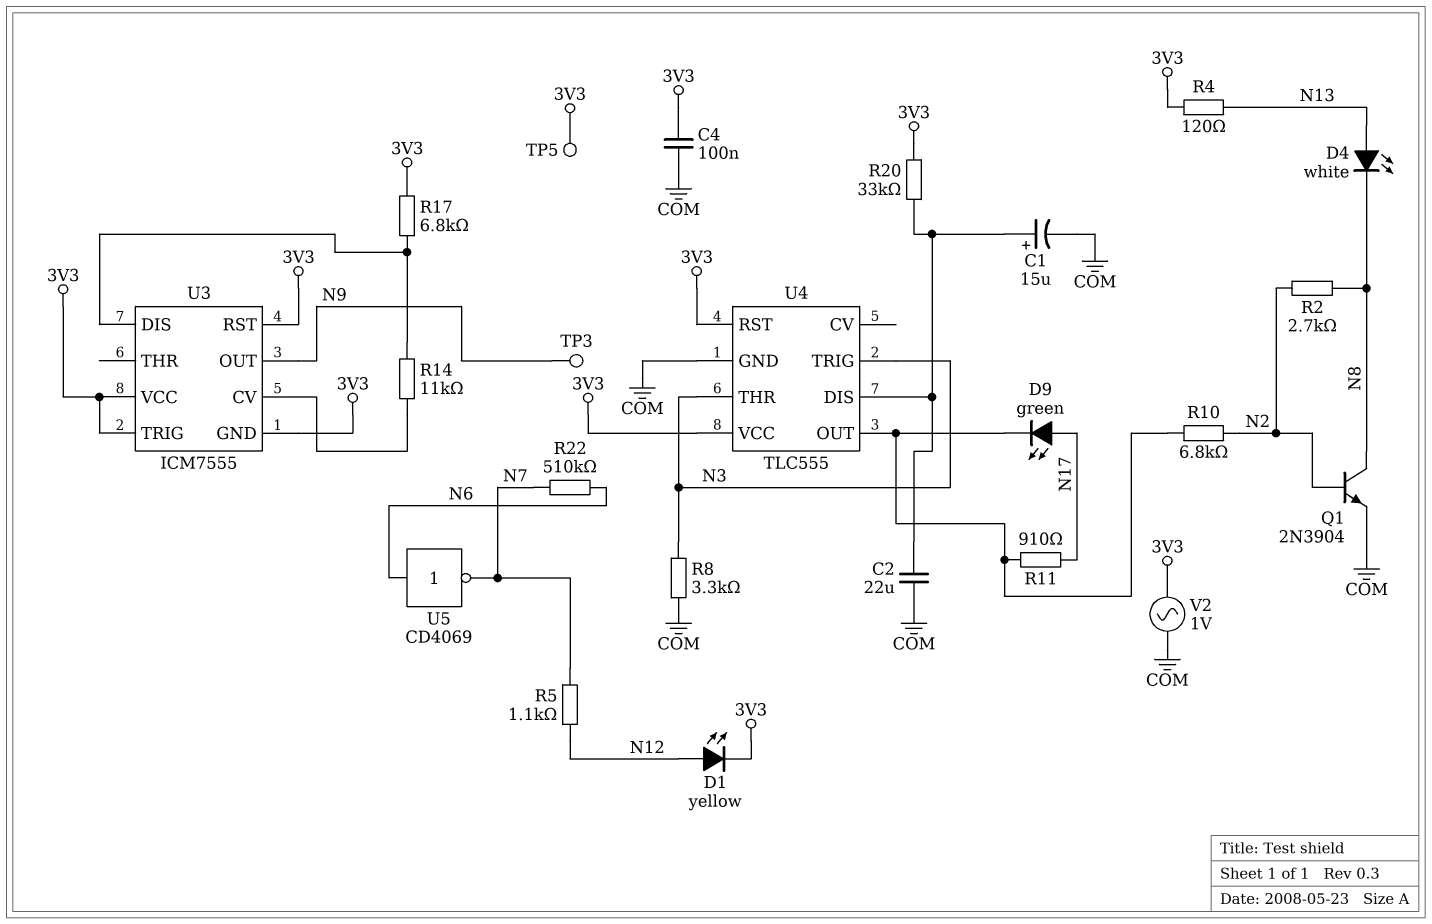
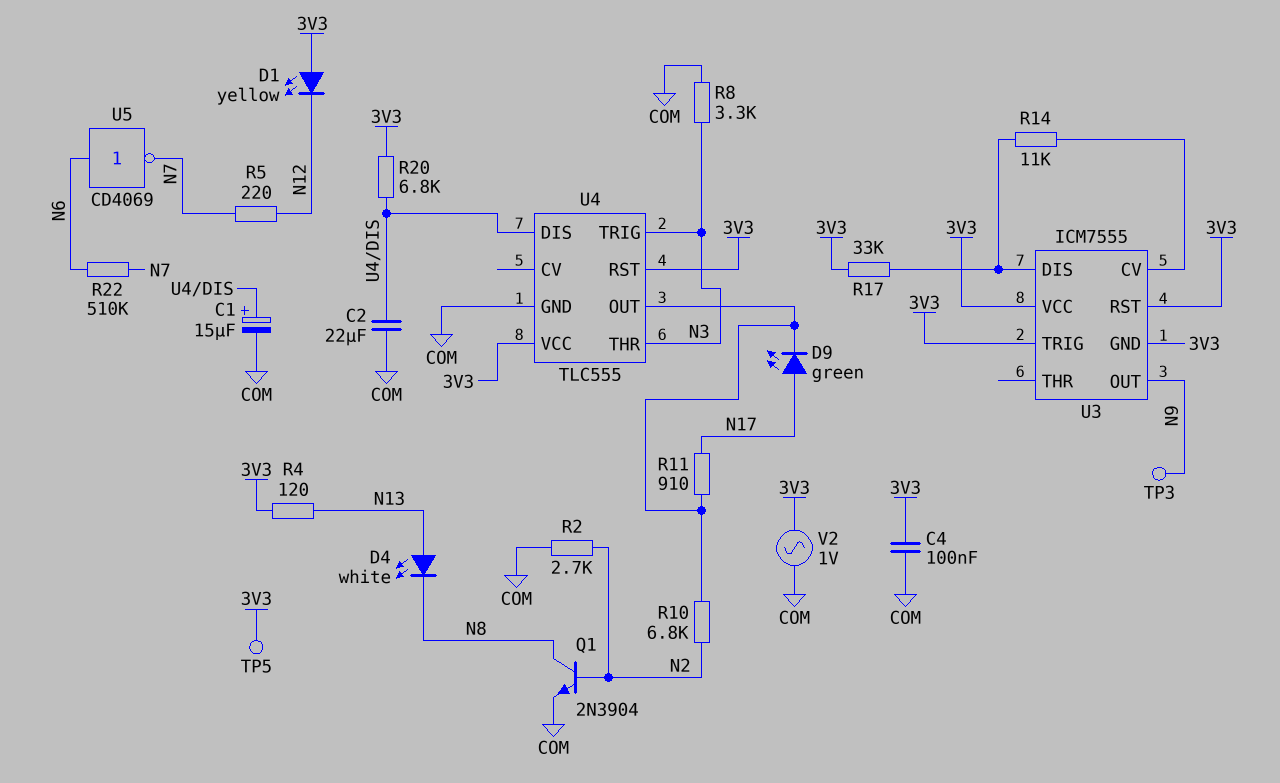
D1: LED yellow (A N12, K 3V3) -> LED yellow (A 3V3, K N12)
R2: 2.7k (N2, N8) -> 2.7k (COM, N2)
R5: 1.1k (N7, N12) -> 220 (N7, N12)
R17: 6.8k (3V3, U3/DIS) -> 33k (3V3, U3/DIS)
R20: 33k (3V3, U4/DIS) -> 6.8k (3V3, U4/DIS)

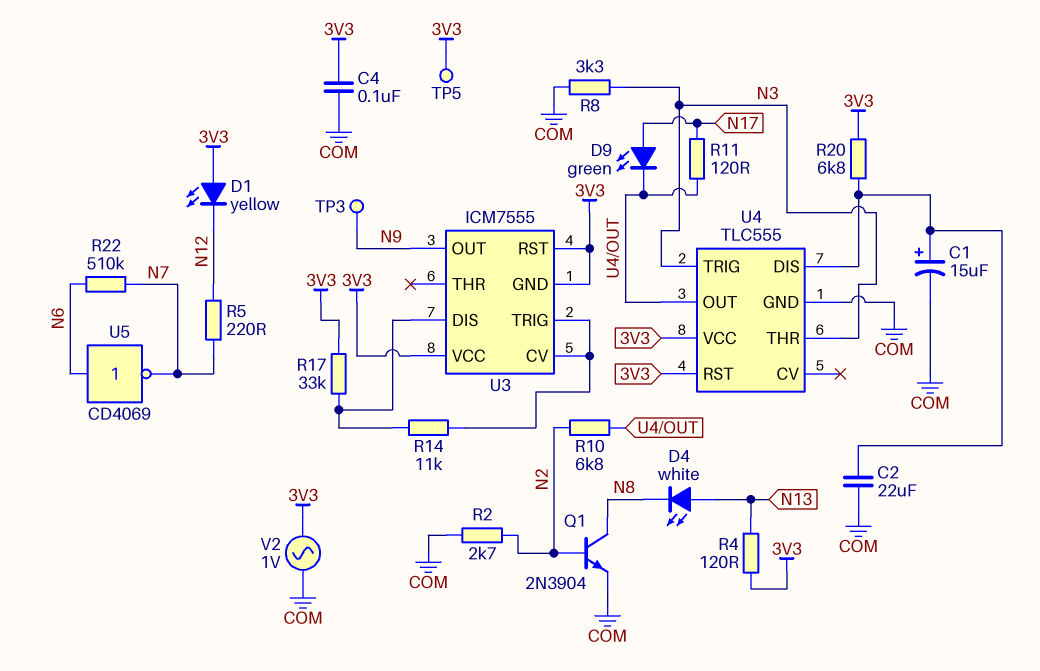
R11: 910 (N17, U4/OUT) -> 120 (N17, U4/OUT)
U3 pin TRIG: 3V3 -> U3/CV

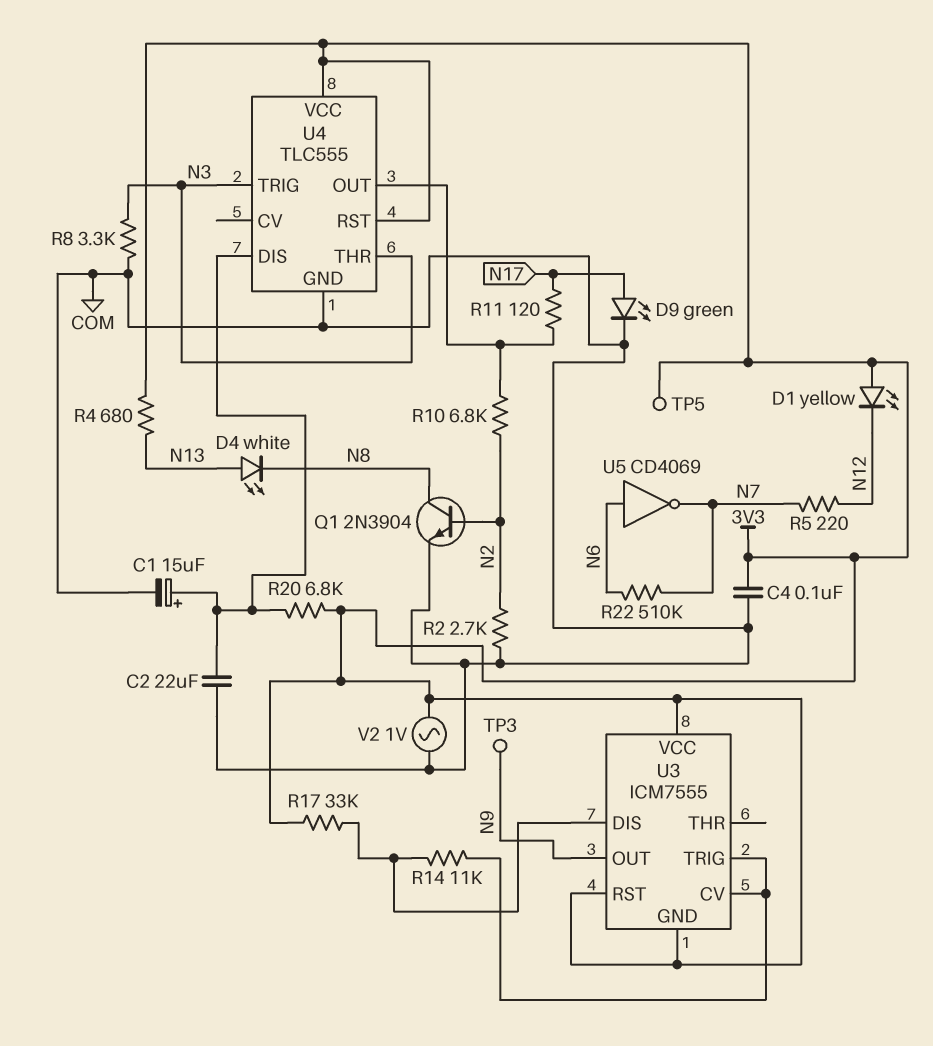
D9: LED green (A N17, K U4/OUT) -> LED green (A N17, K COM)
R4: 120 (3V3, N13) -> 680 (3V3, N13)

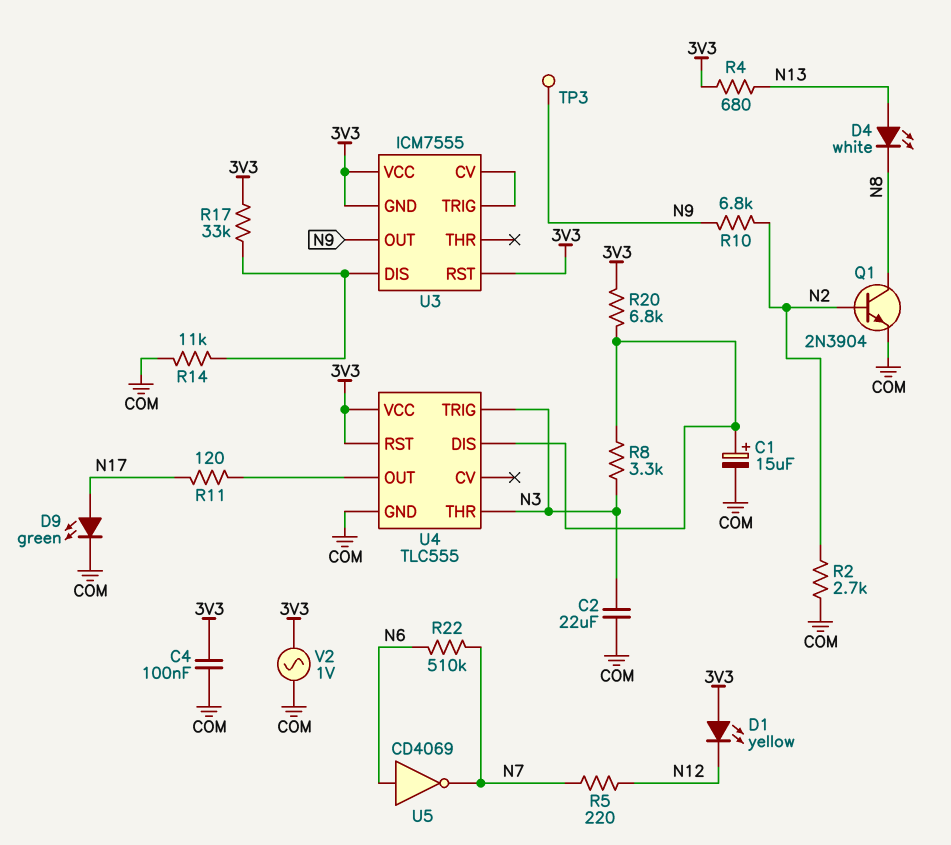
C2: 22uF (COM, U4/DIS) -> 22uF (COM, N3)
R8: 3.3k (COM, N3) -> 3.3k (N3, U4/DIS)
R10: 6.8k (N2, U4/OUT) -> 6.8k (N2, N9)
R14: 11k (U3/CV, U3/DIS) -> 11k (COM, U3/DIS)
TP5: test point (3V3) -> none

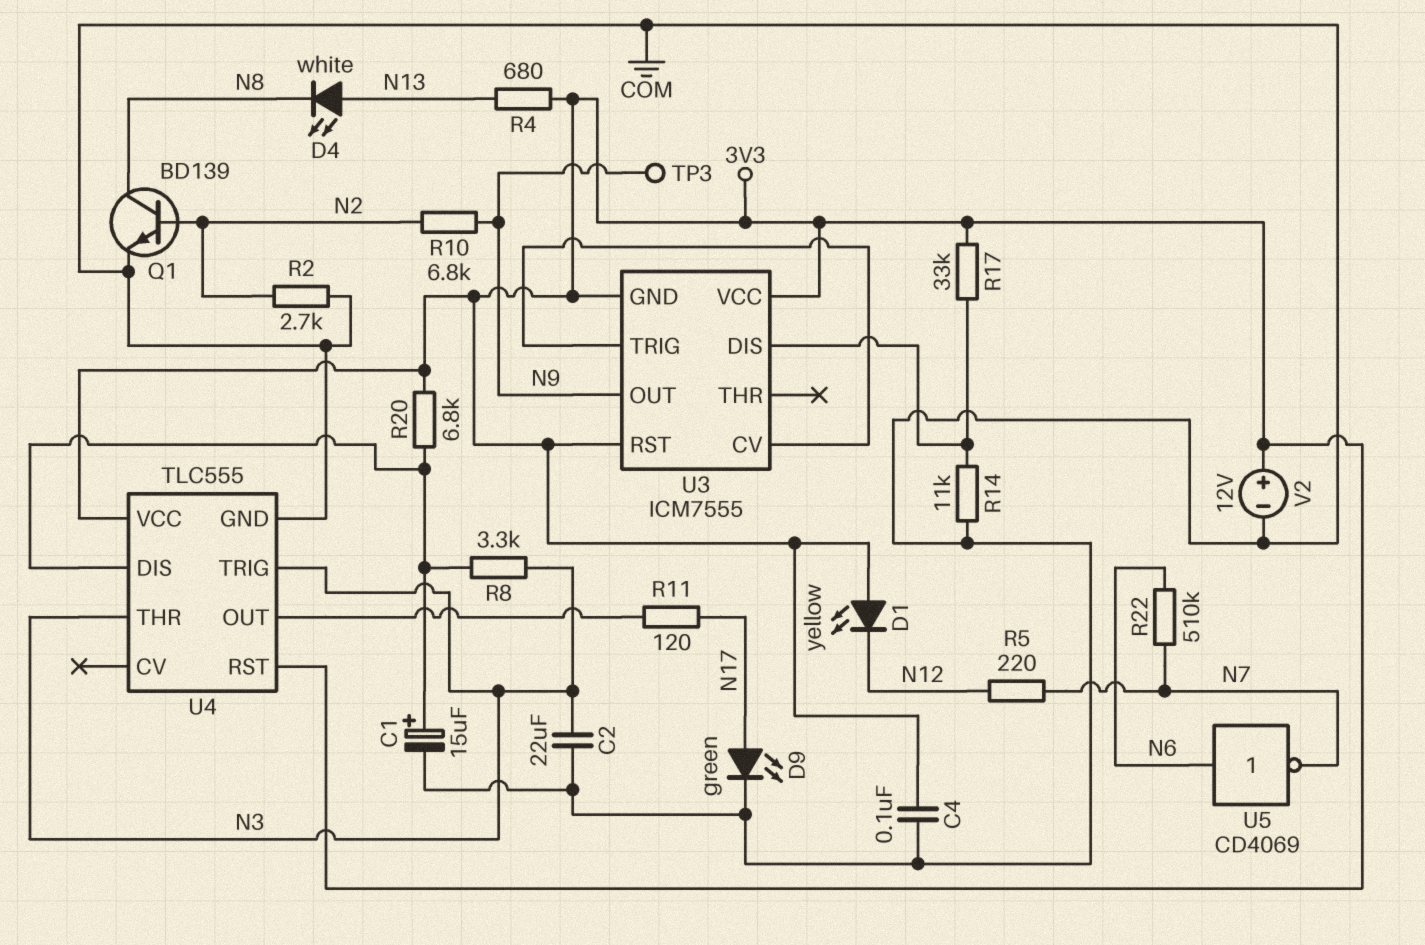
Q1: NPN 2N3904 (B N2, C N8, E COM) -> NPN BD139 (B N2, C N8, E COM)
V2: AC 1V (3V3, COM) -> 12V (plus 3V3, minus COM)

